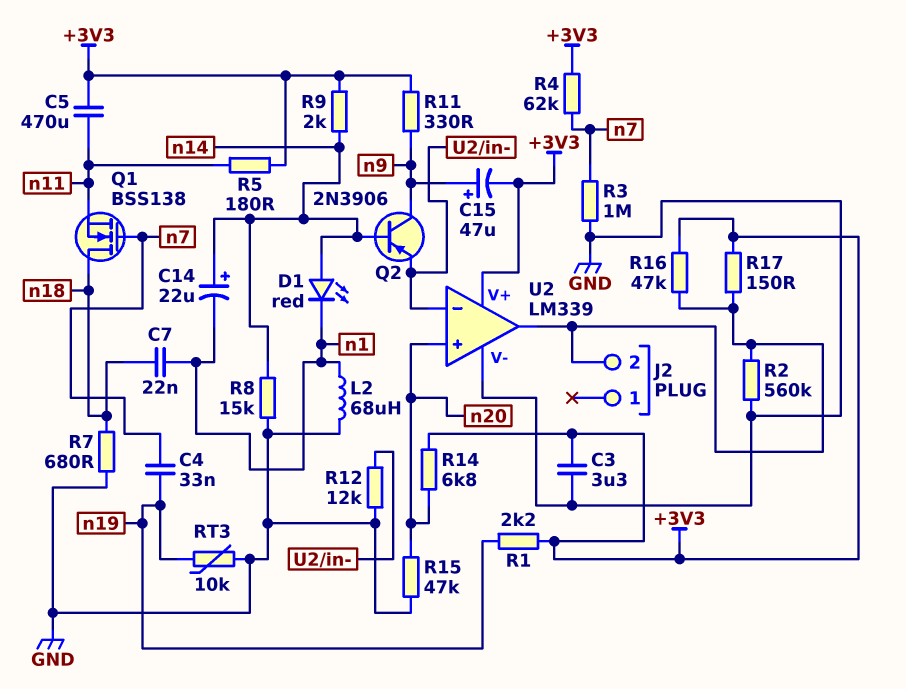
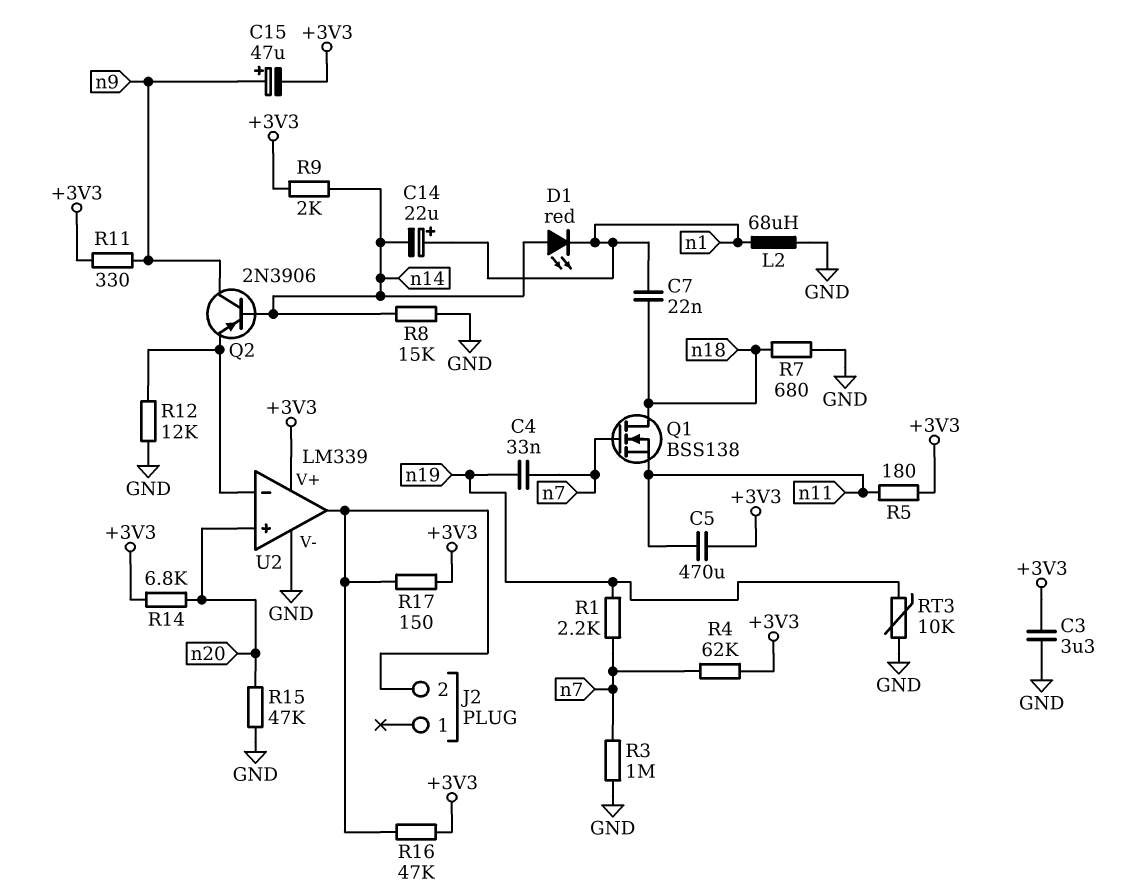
C14: 22uF (plus n14, minus n1) -> 22uF (plus n1, minus n14)
R1: 2.2k (+3V3, n19) -> 2.2k (n7, n19)
R2: 560k (GND, J2/2) -> none

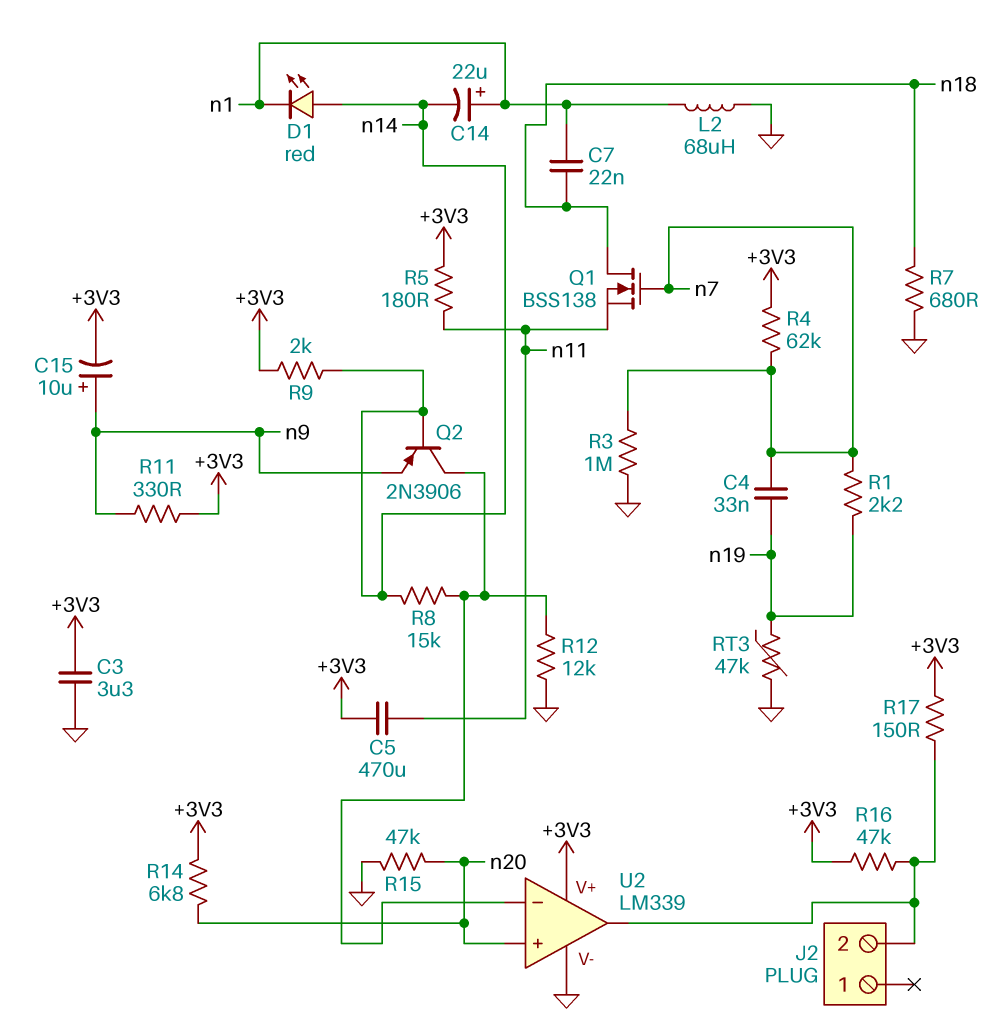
C15: 47uF (plus n9, minus +3V3) -> 10uF (plus n9, minus +3V3)
Q2: PNP 2N3906 (B n14, C n9, E U2/in-) -> PNP 2N3906 (B n14, C U2/in-, E n9)
R8: 15k (GND, n14) -> 15k (U2/in-, n14)
RT3: 10k (GND, n19) -> 47k (GND, n19)

